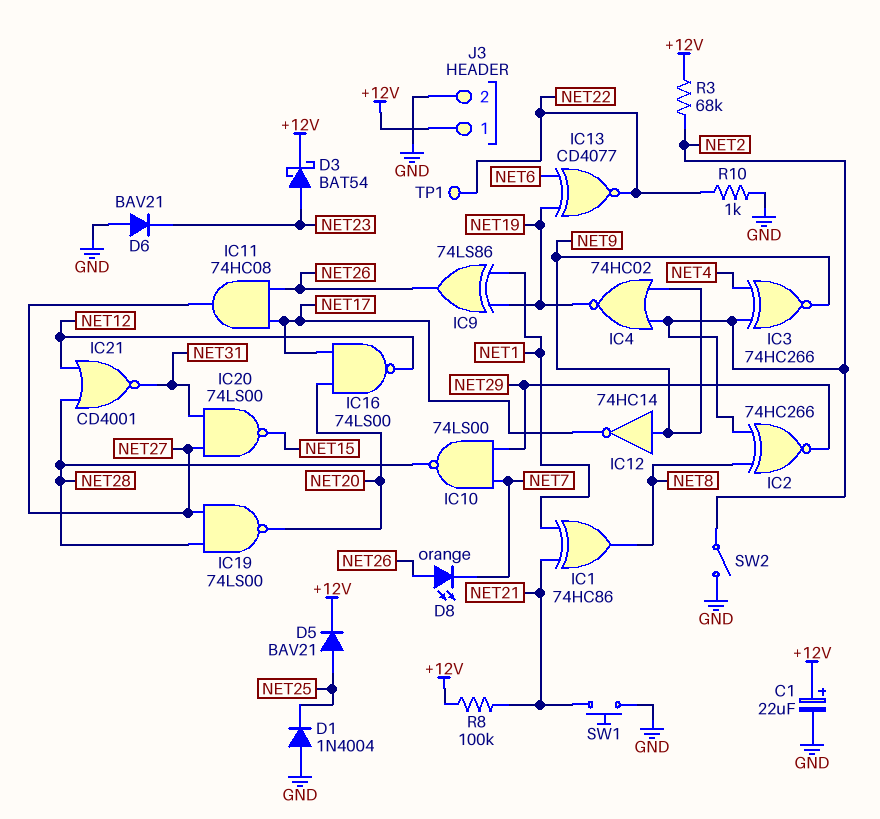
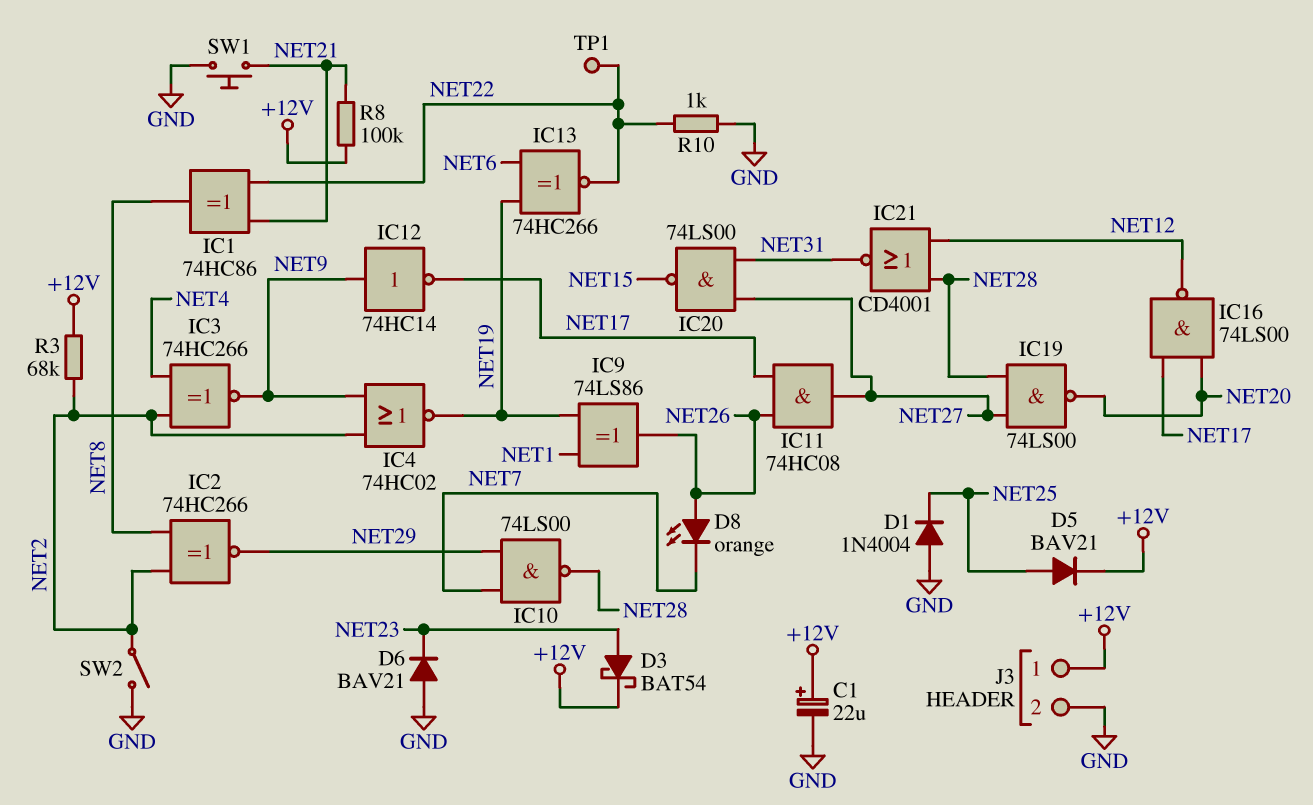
IC1: XOR 74HC86 (in NET1, in NET21, out NET8) -> XOR 74HC86 (in NET21, in NET22, out NET8)
IC13: XNOR CD4077 (in NET6, in NET19, out NET22) -> XNOR 74HC266 (in NET6, in NET19, out NET22)

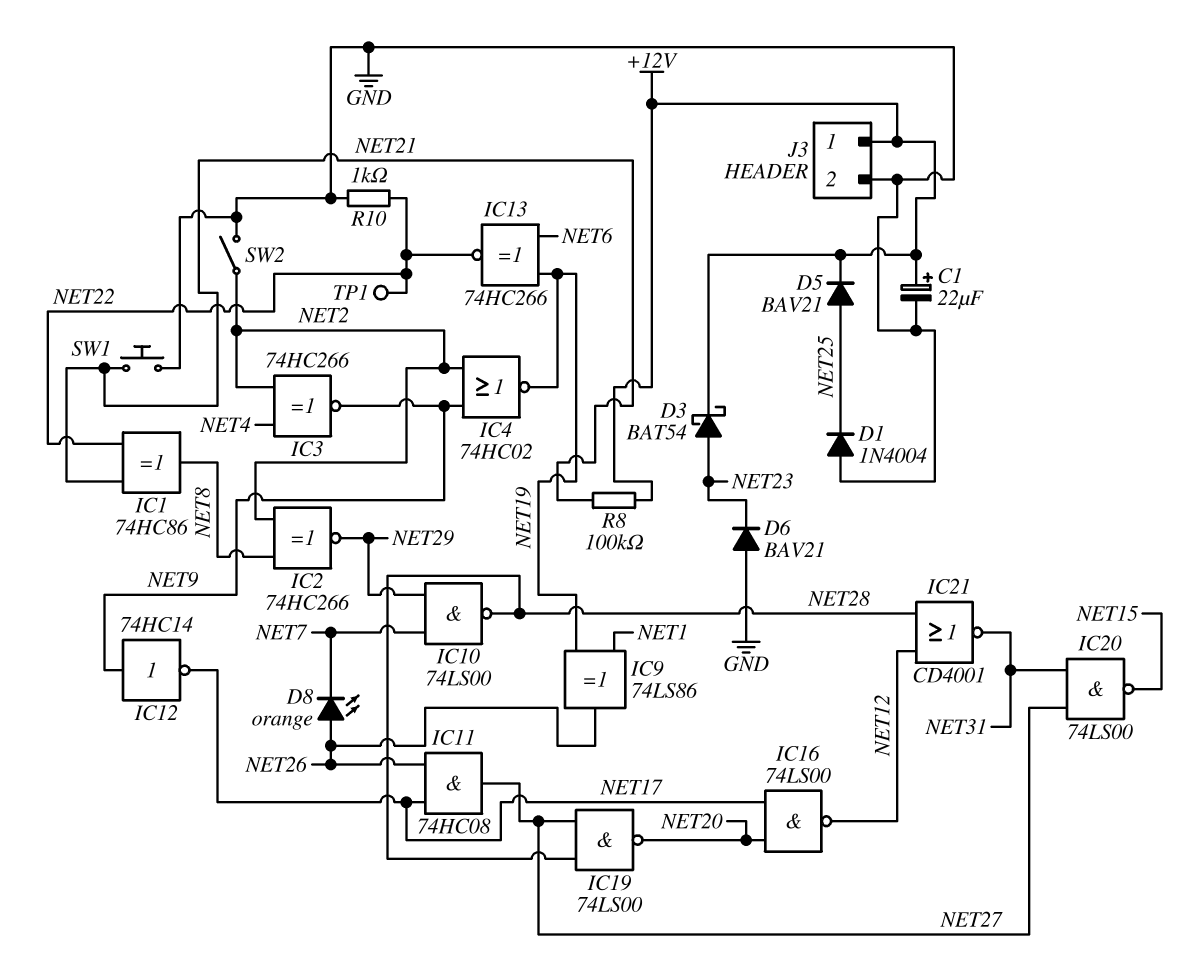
R3: 68k (+12V, NET2) -> none

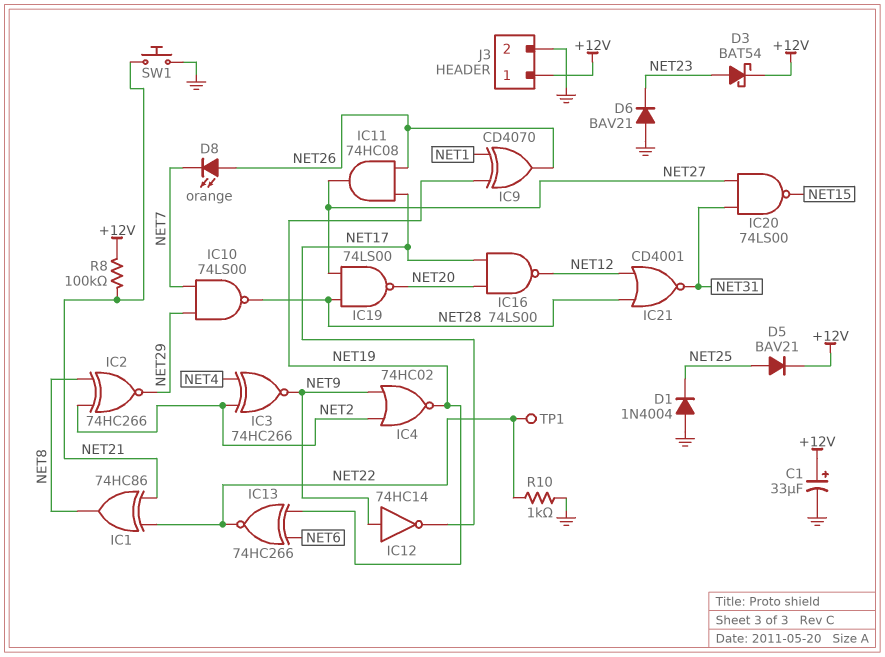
C1: 22uF (plus +12V, minus GND) -> 33uF (plus +12V, minus GND)
IC9: XOR 74LS86 (in NET1, in NET19, out NET26) -> XOR CD4070 (in NET1, in NET19, out NET26)
SW2: switch (GND, NET2) -> none

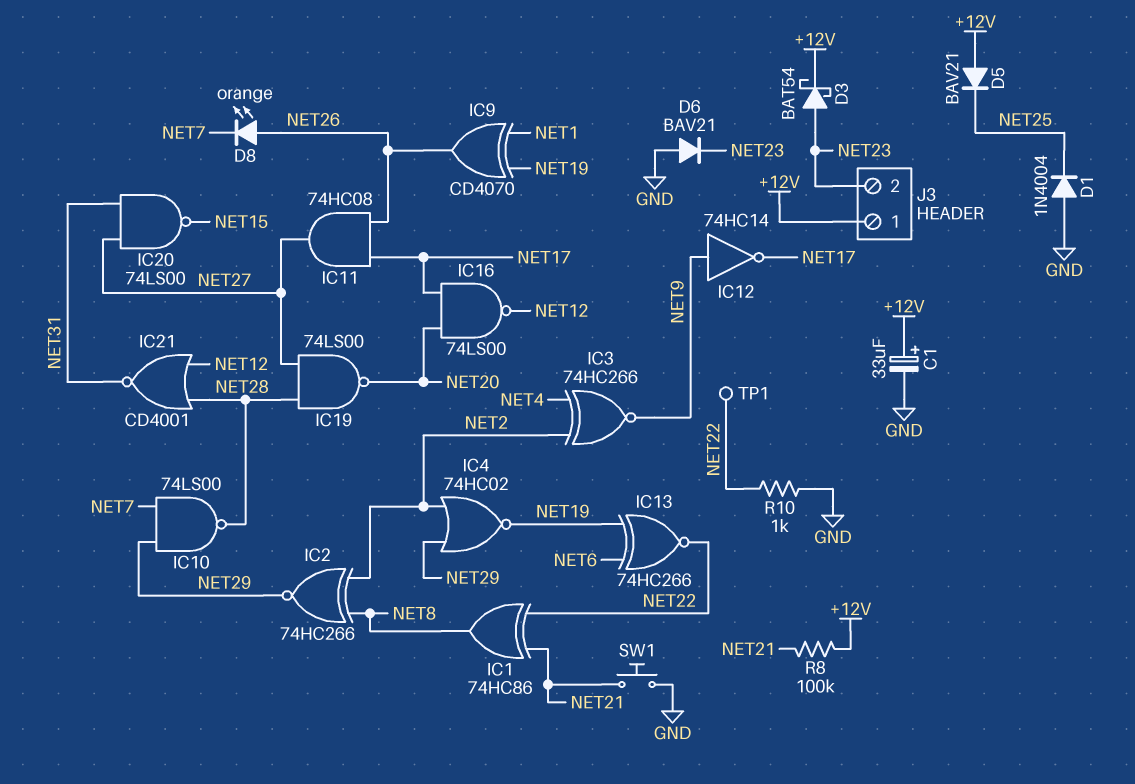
D5: diode BAV21 (A NET25, K +12V) -> diode BAV21 (A +12V, K NET25)
IC4: NOR 74HC02 (in NET2, in NET9, out NET19) -> NOR 74HC02 (in NET2, in NET29, out NET19)
J3 pin 2: GND -> NET23

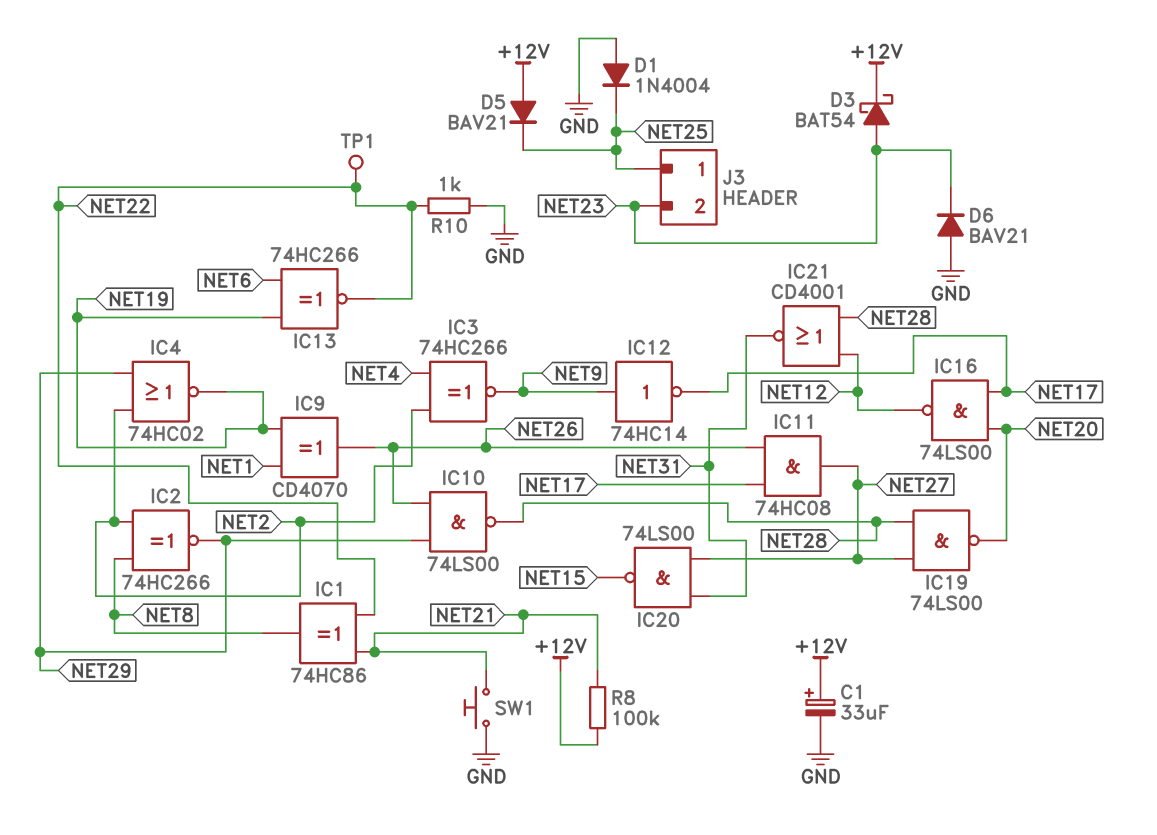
D8: LED orange (A NET26, K NET7) -> none
IC10: NAND 74LS00 (in NET7, in NET29, out NET28) -> NAND 74LS00 (in NET26, in NET29, out NET28)
J3 pin 1: +12V -> NET25

